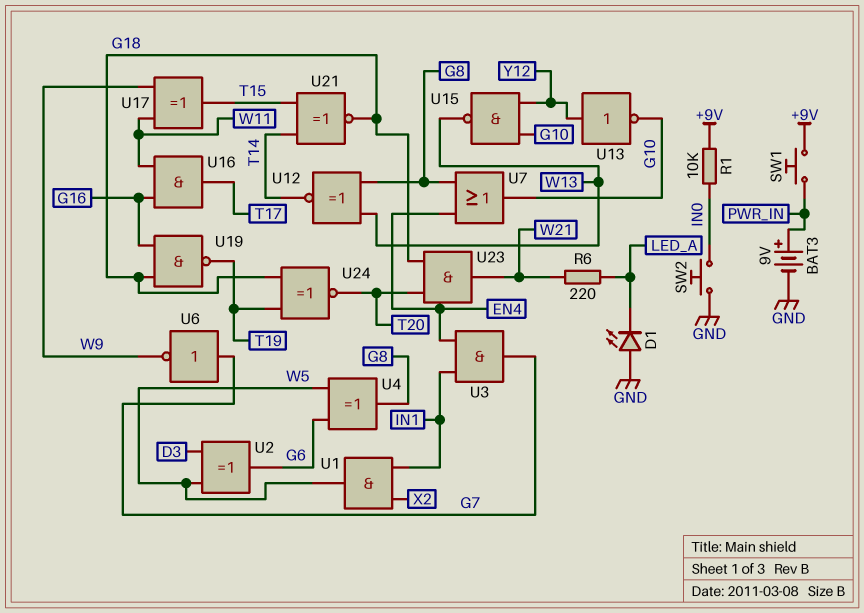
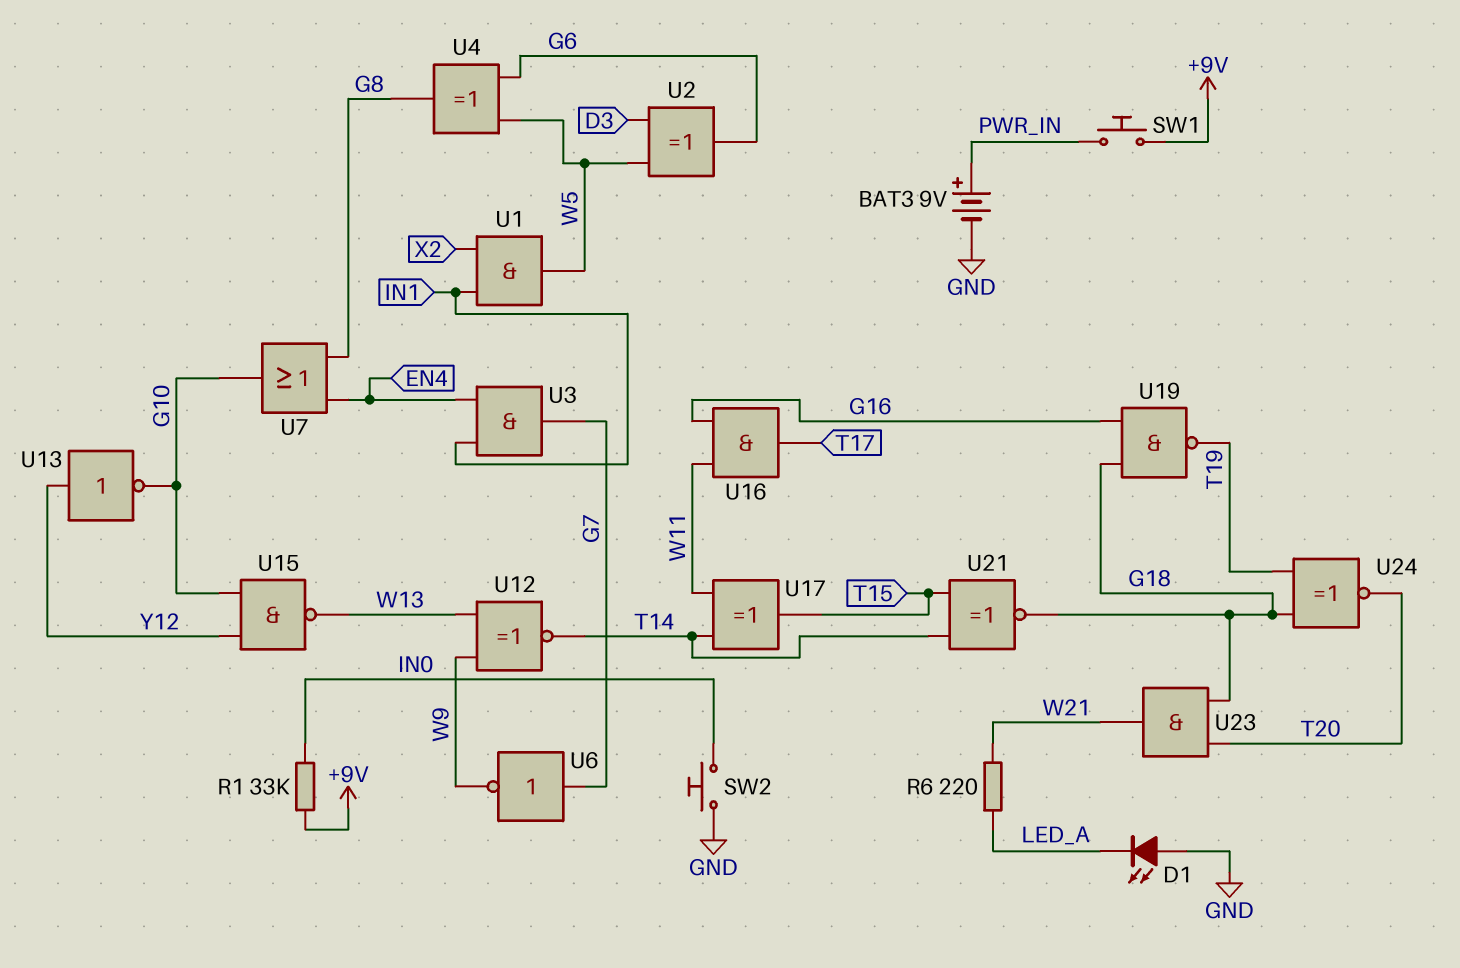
R1: 10k (+9V, IN0) -> 33k (+9V, IN0)
U12: XNOR (in G8, in W13, out T14) -> XNOR (in W9, in W13, out T14)
U17: XOR (in W9, in W11, out T15) -> XOR (in T14, in W11, out T15)

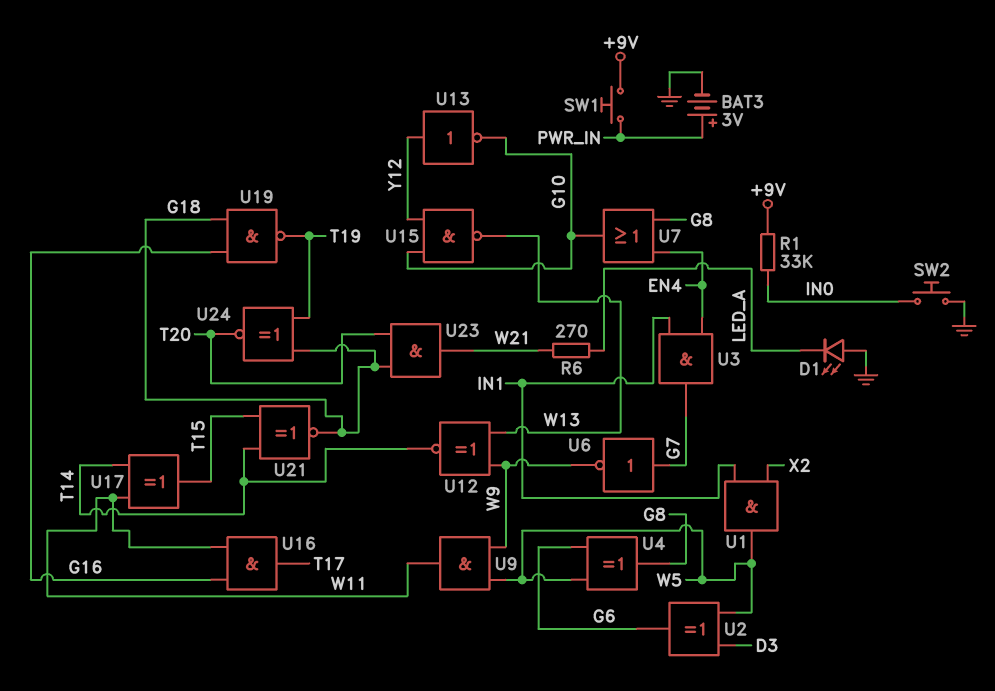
BAT3: 9V (plus PWR_IN, minus GND) -> 3V (plus PWR_IN, minus GND)
R6: 220 (LED_A, W21) -> 270 (LED_A, W21)
U9: none -> AND (in W5, in W9, out W11)

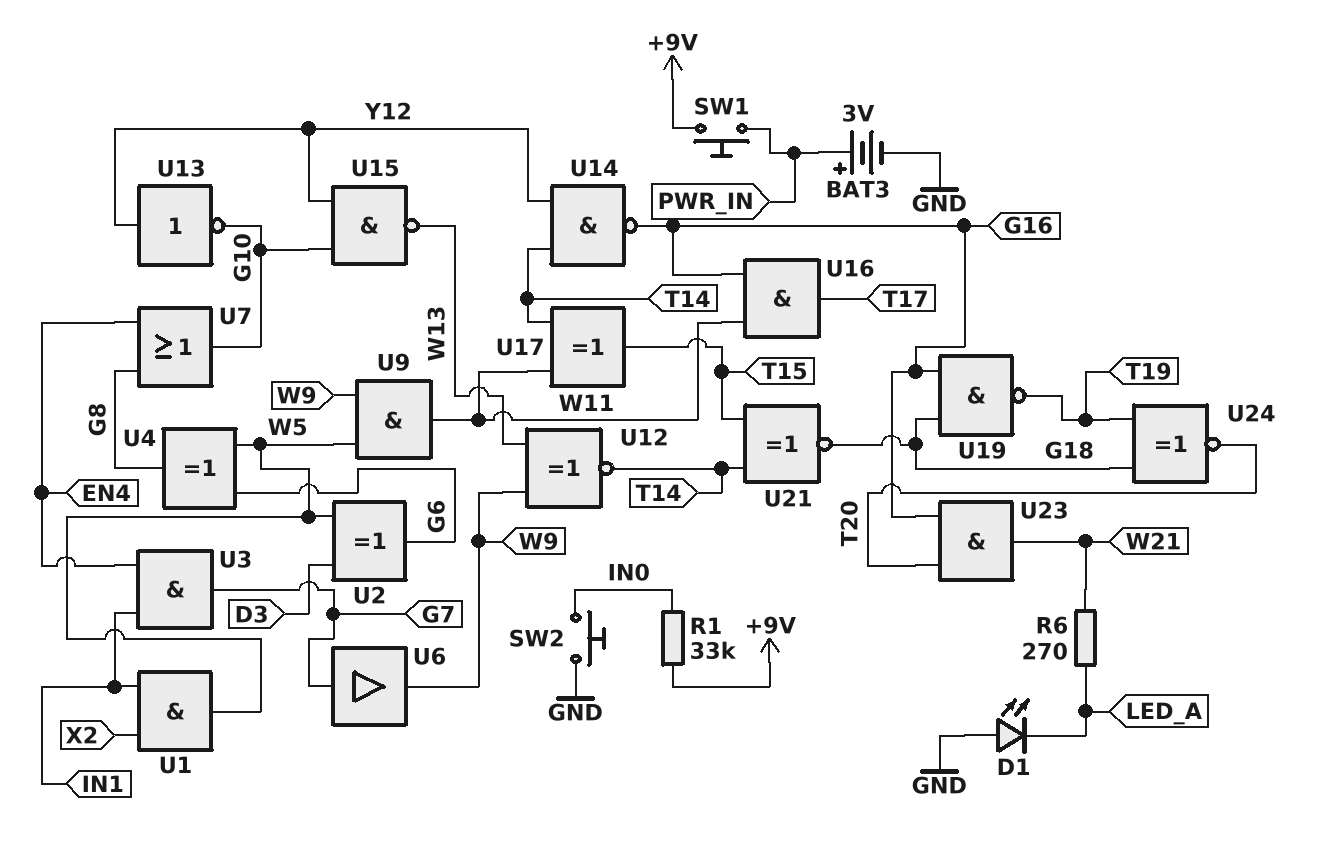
U6: NOT (in G7, out W9) -> buffer (in G7, out W9)
U14: none -> NAND (in T14, in Y12, out G16)
U23: AND (in G18, in T20, out W21) -> AND (in G16, in T20, out W21)

